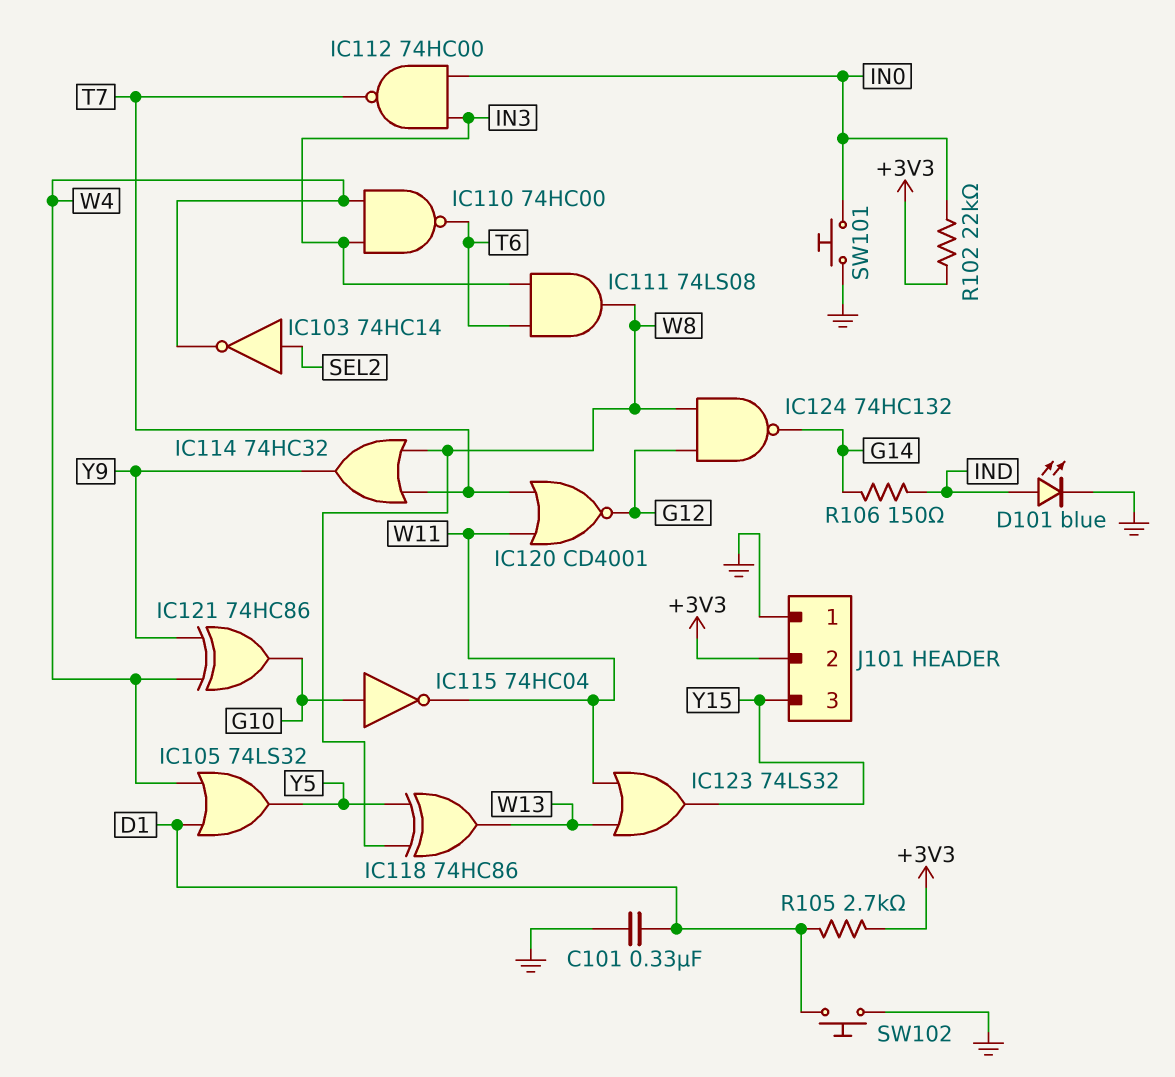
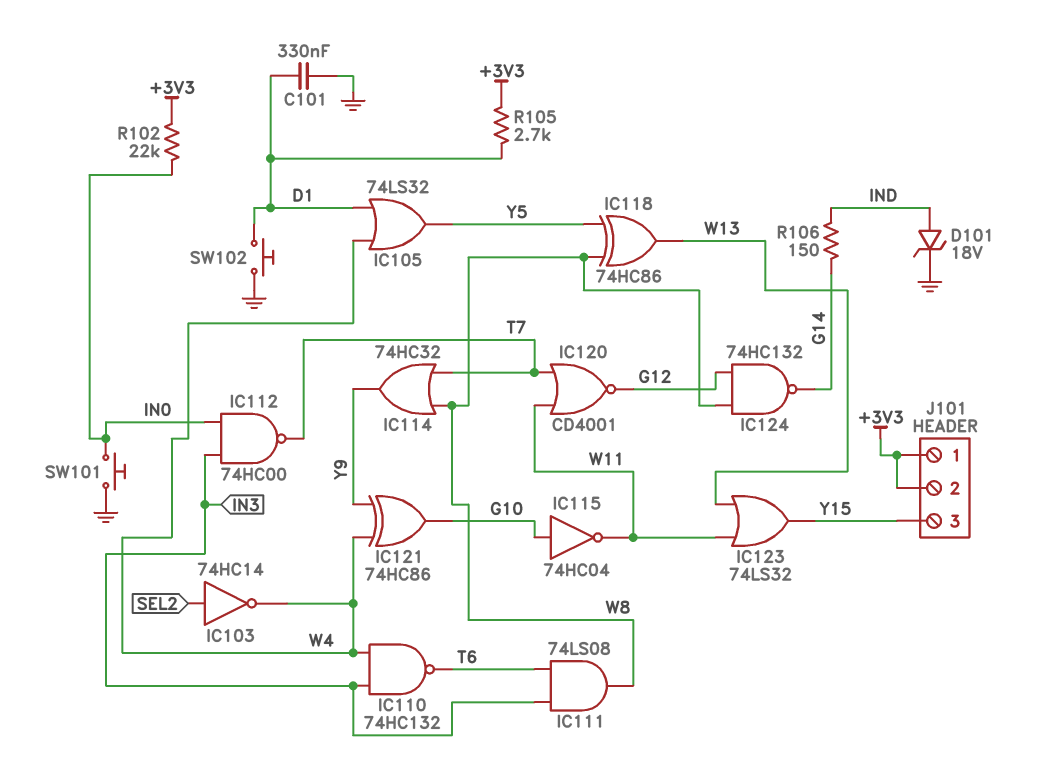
D101: LED blue (A IND, K GND) -> zener 18V (A IND, K GND)
IC110: NAND 74HC00 (in IN3, in W4, out T6) -> NAND 74HC132 (in IN3, in W4, out T6)
J101 pin 1: GND -> +3V3

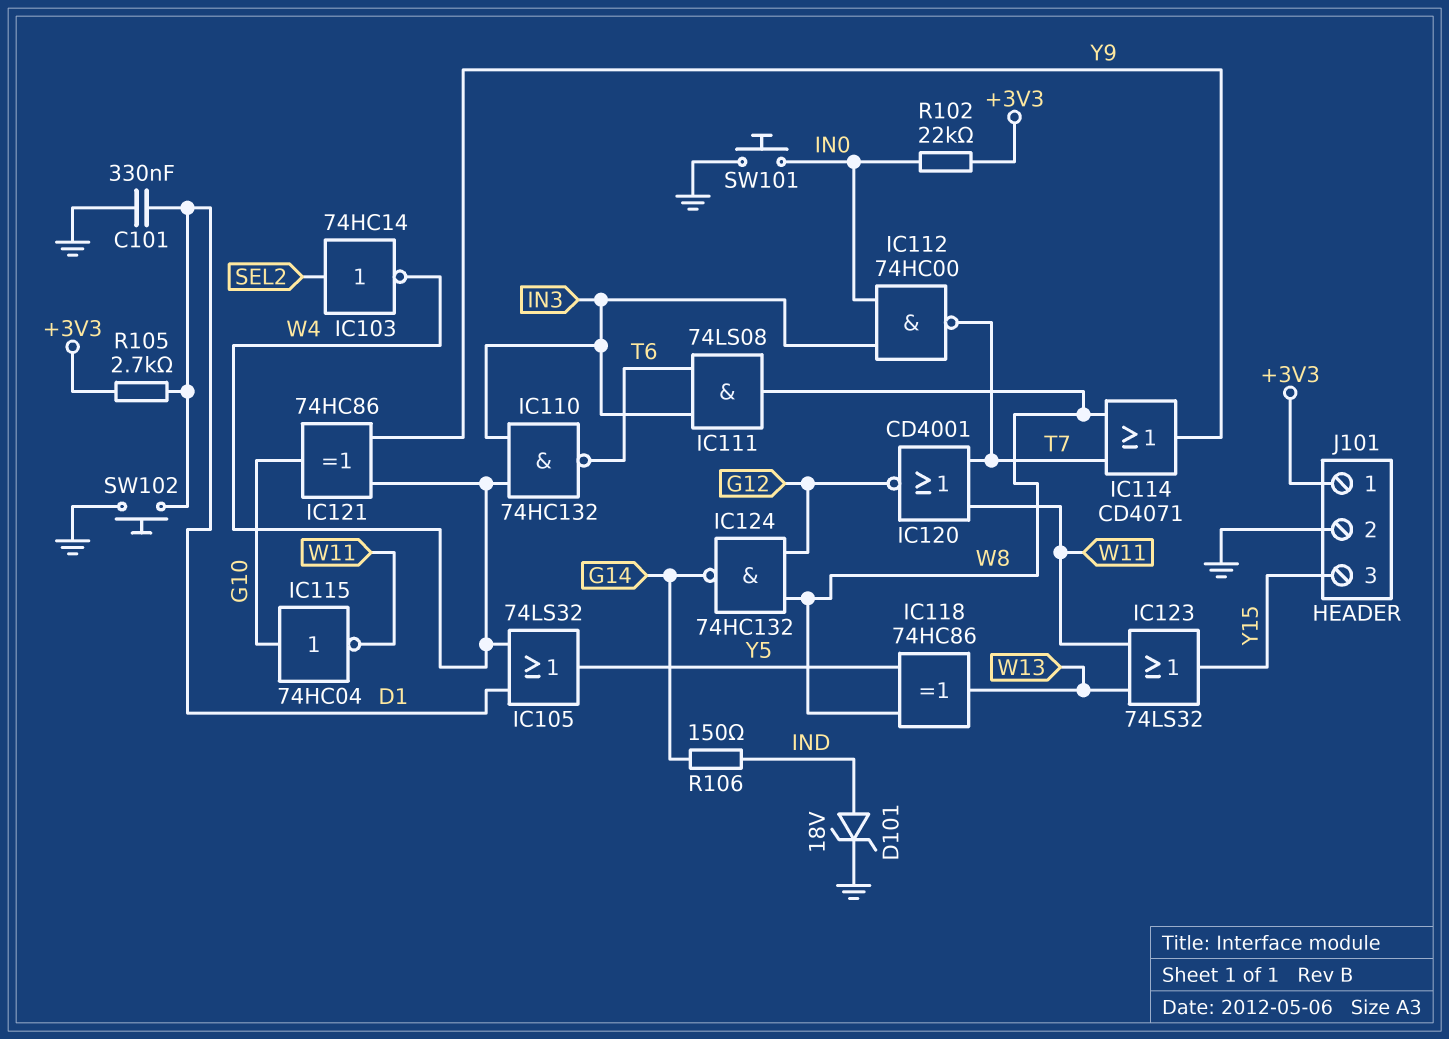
IC114: OR 74HC32 (in T7, in W8, out Y9) -> OR CD4071 (in T7, in W8, out Y9)
J101 pin 2: +3V3 -> GND

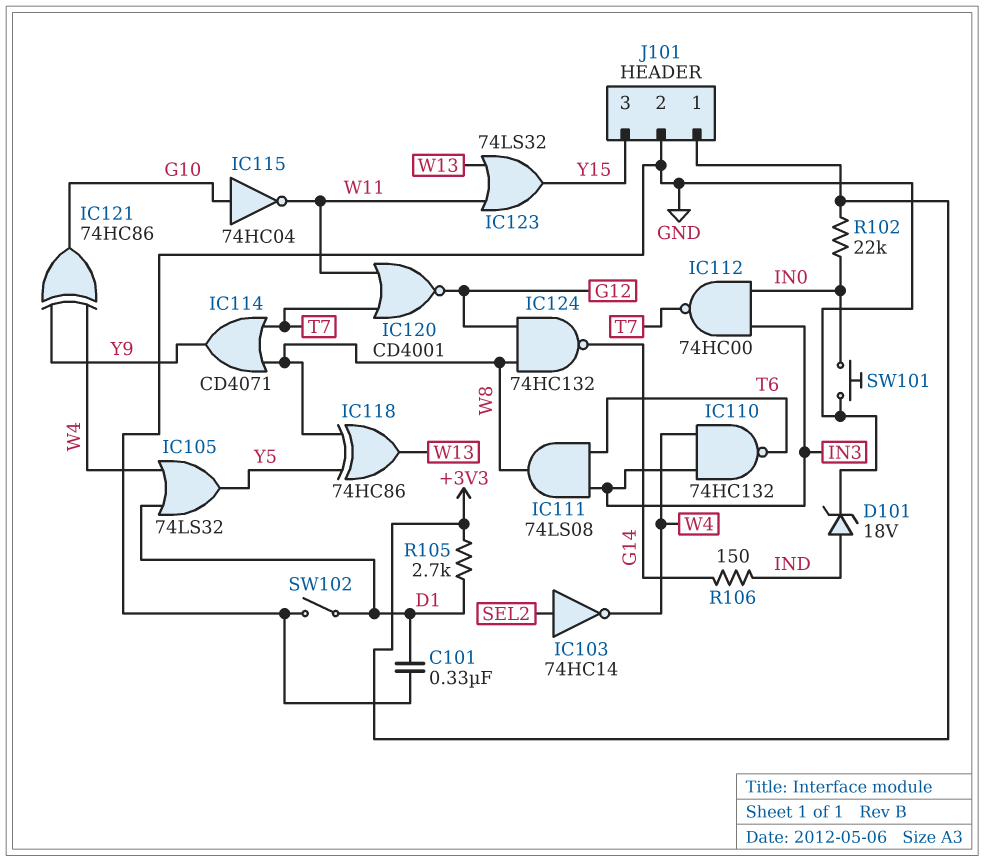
SW102: button (D1, GND) -> switch (D1, GND)

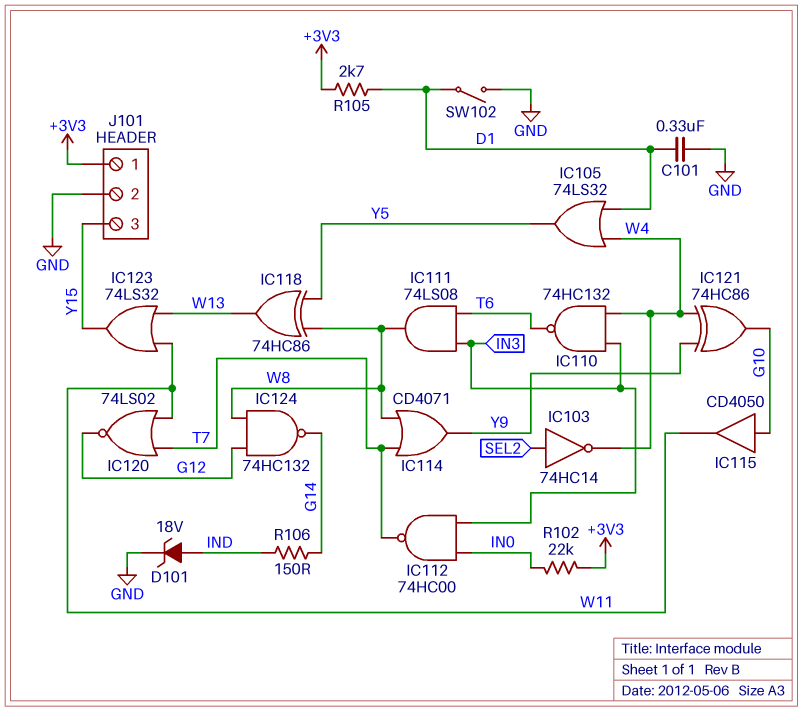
IC115: NOT 74HC04 (in G10, out W11) -> buffer CD4050 (in G10, out W11)
IC120: NOR CD4001 (in T7, in W11, out G12) -> NOR 74LS02 (in T7, in W11, out G12)
SW101: button (GND, IN0) -> none

